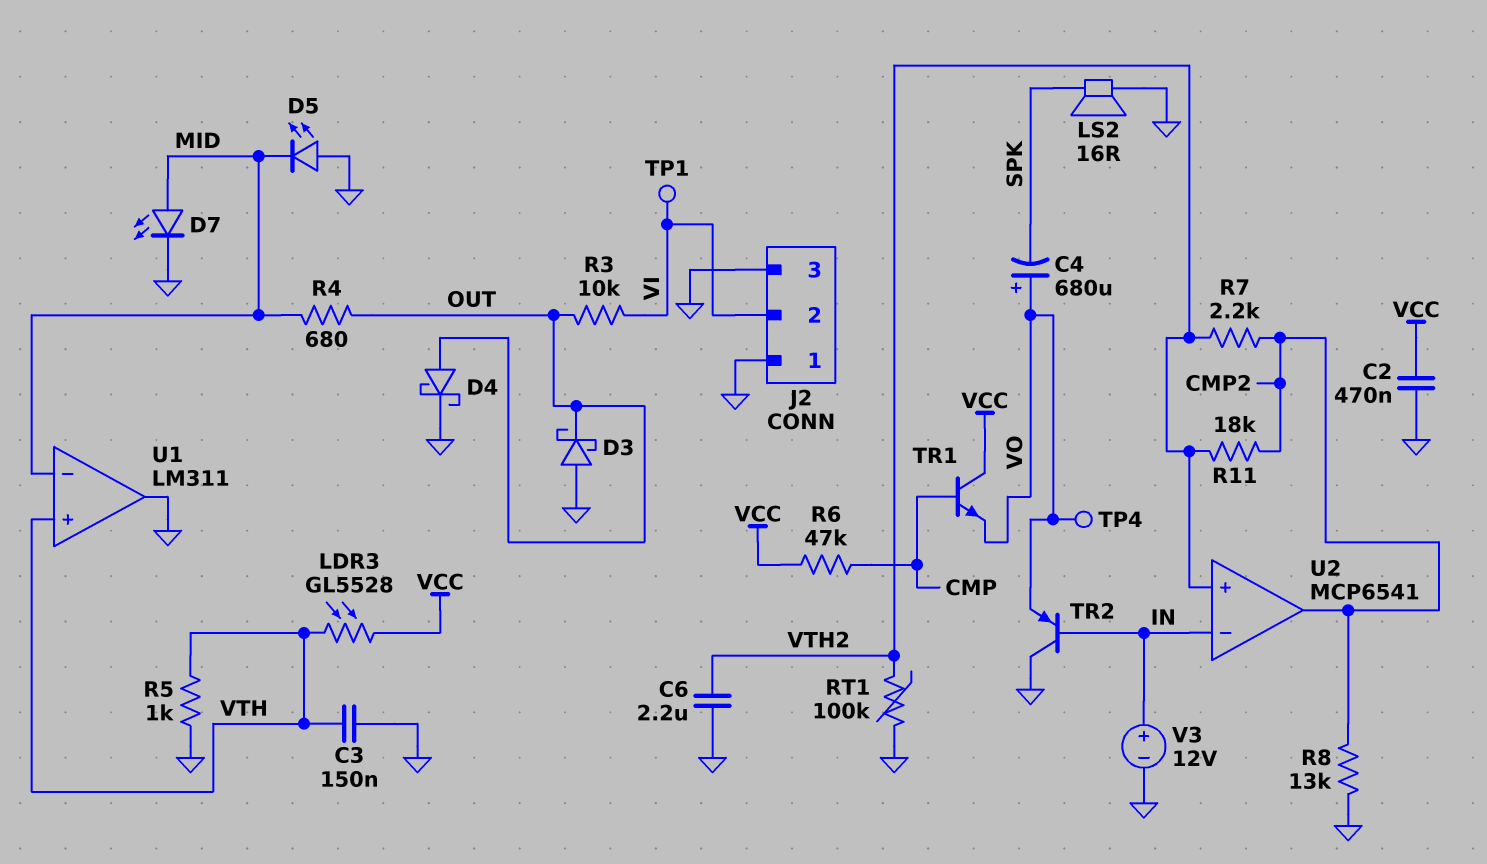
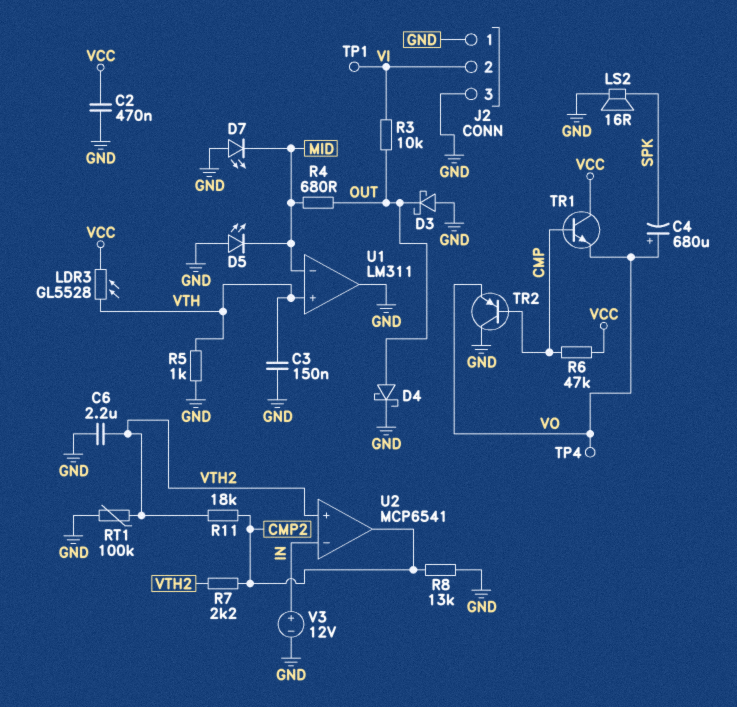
D7: LED (A MID, K GND) -> LED (A GND, K MID)
TR2: PNP (B IN, C GND, E VO) -> PNP (B CMP, C GND, E VO)

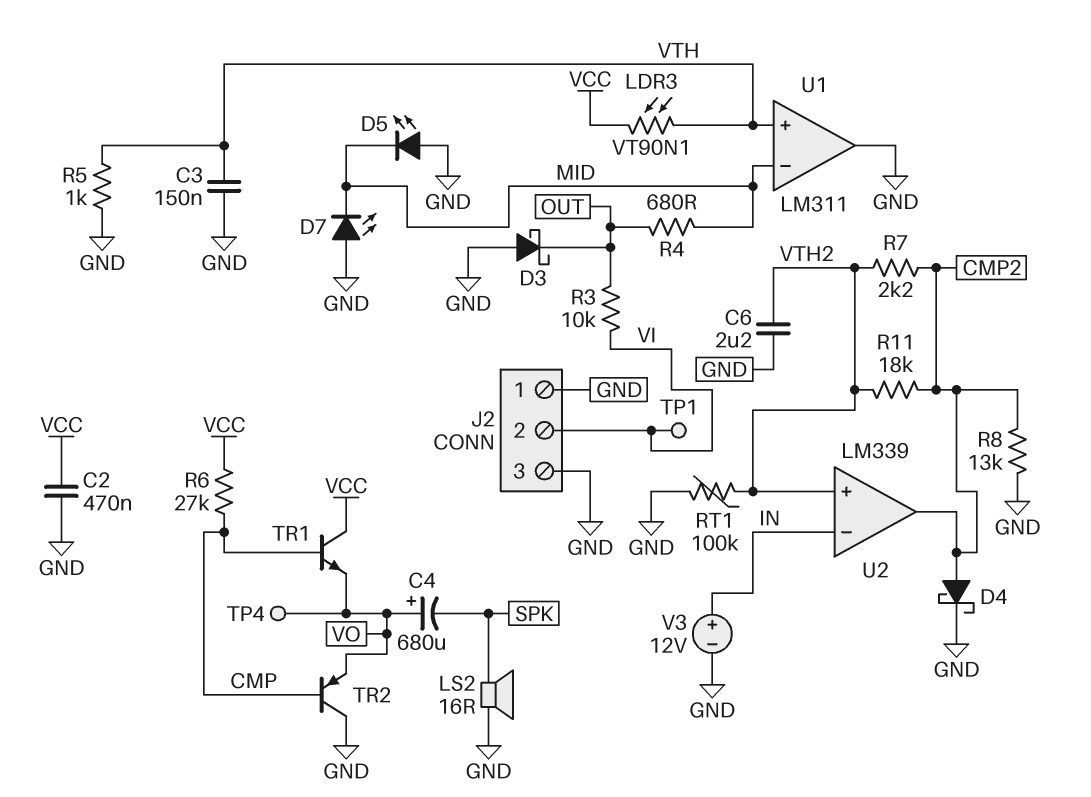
D4: schottky (A OUT, K GND) -> schottky (A CMP2, K GND)
LDR3: GL5528 (VCC, VTH) -> VT90N1 (VCC, VTH)
R6: 47k (CMP, VCC) -> 27k (CMP, VCC)
U2: MCP6541 -> LM339

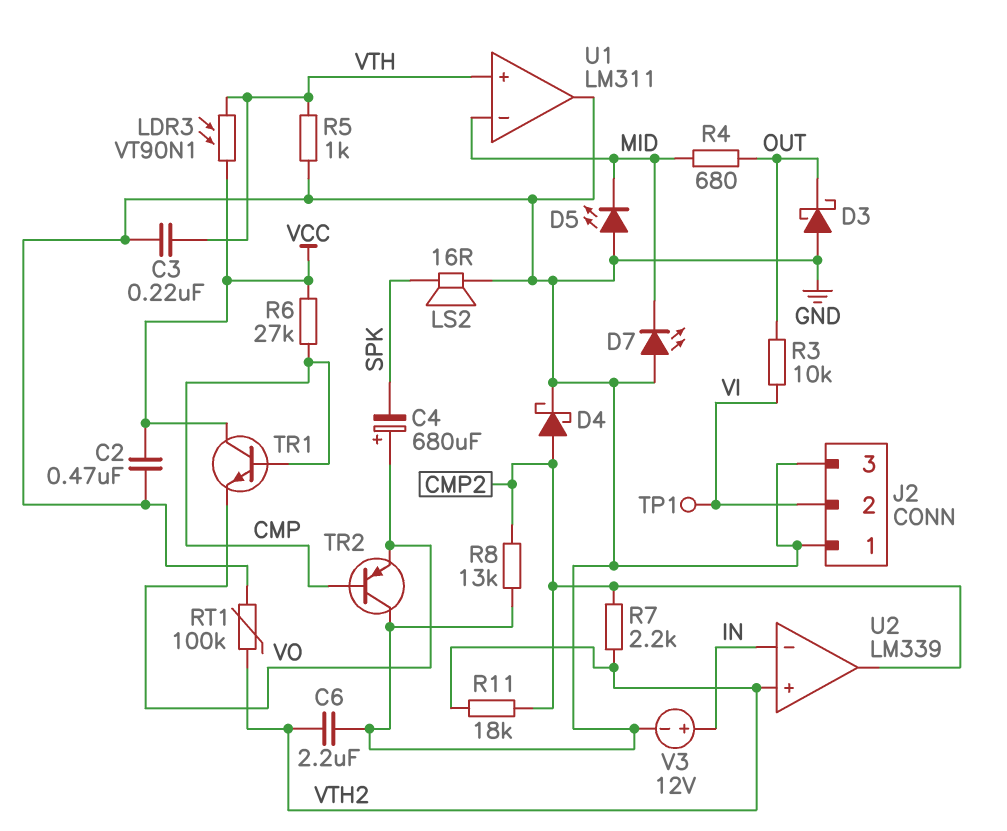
C3: 150nF (GND, VTH) -> 220nF (GND, VTH)
TP4: test point (VO) -> none

